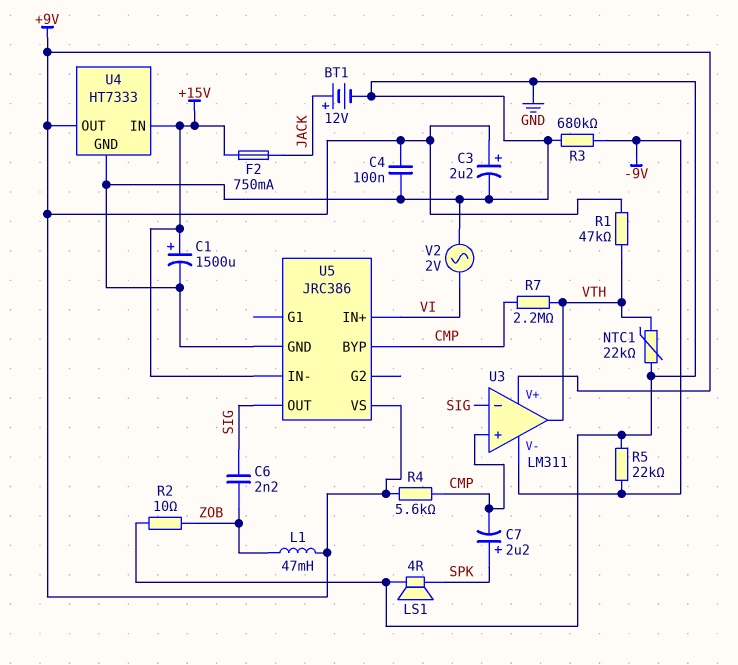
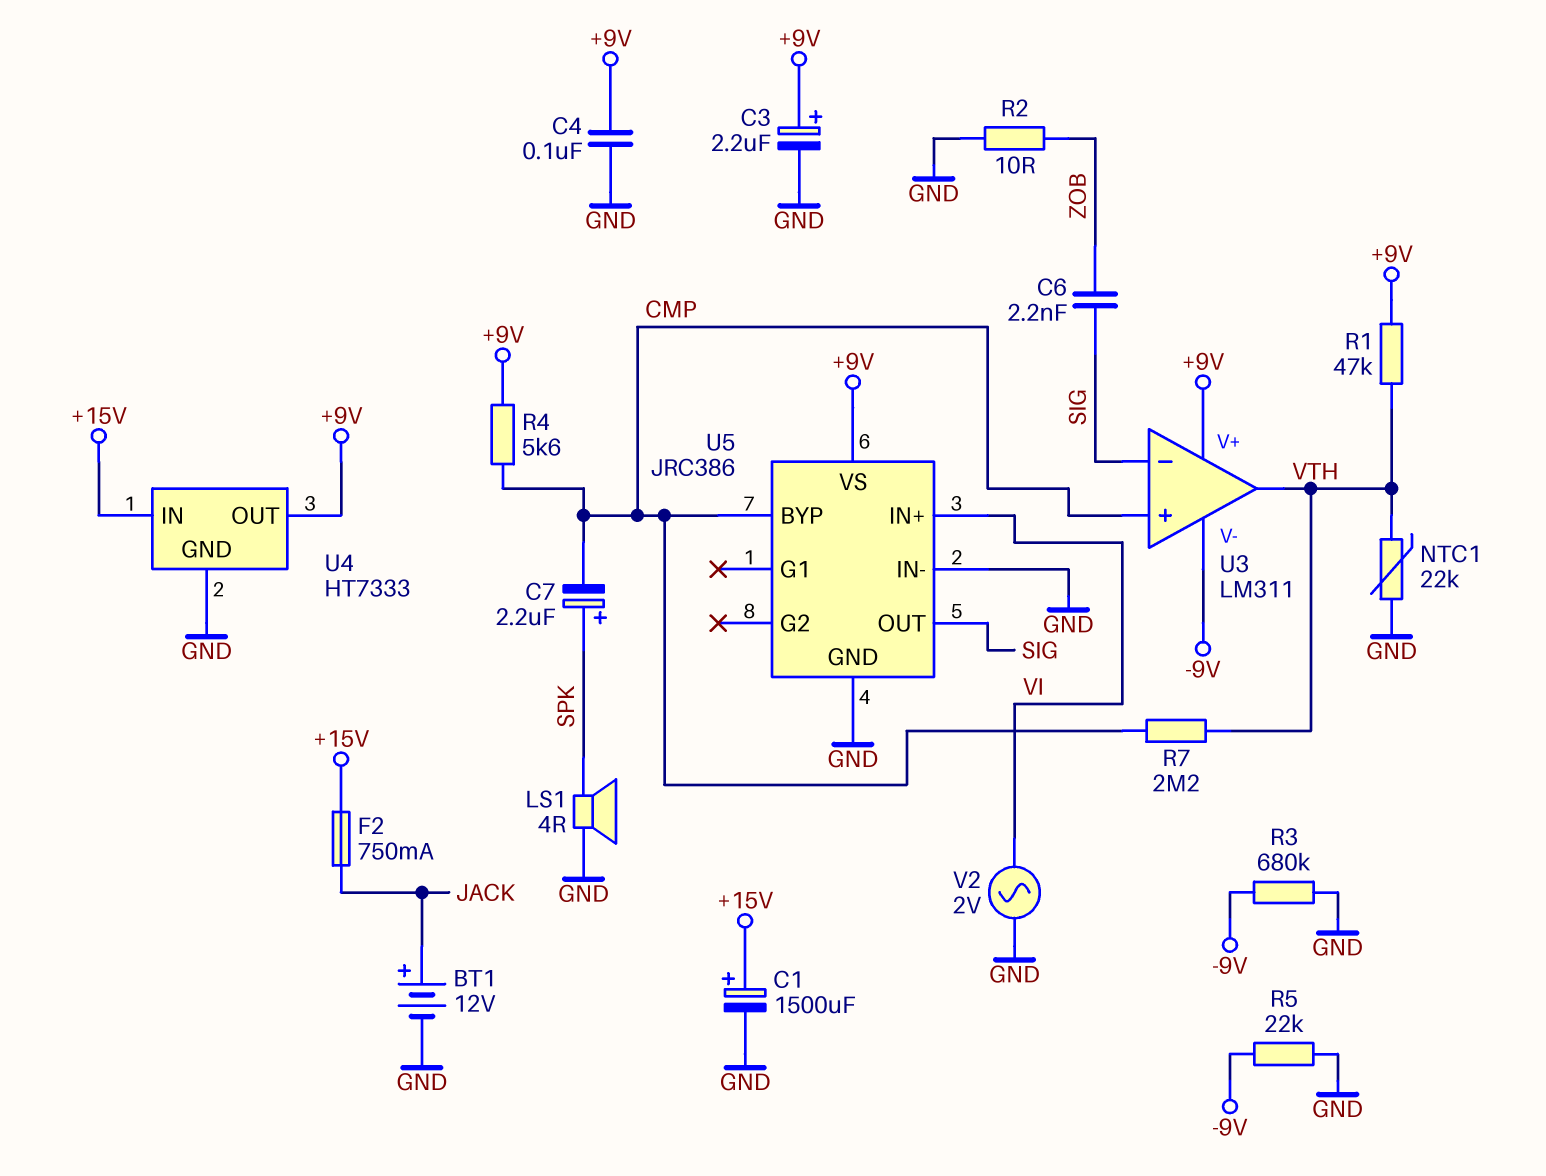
L1: 47mH (+9V, ZOB) -> none
U5 pin IN-: +15V -> GND

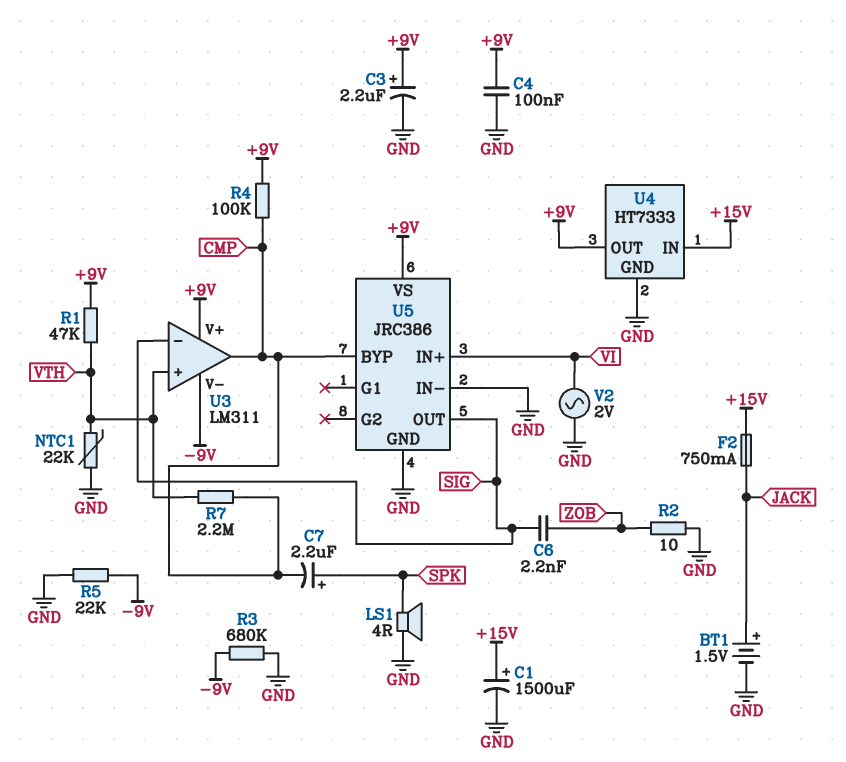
BT1: 12V (plus JACK, minus GND) -> 1.5V (plus JACK, minus GND)
R4: 5.6k (+9V, CMP) -> 100k (+9V, CMP)
U3 pin in+: CMP -> VTH
U3 pin out: VTH -> CMP

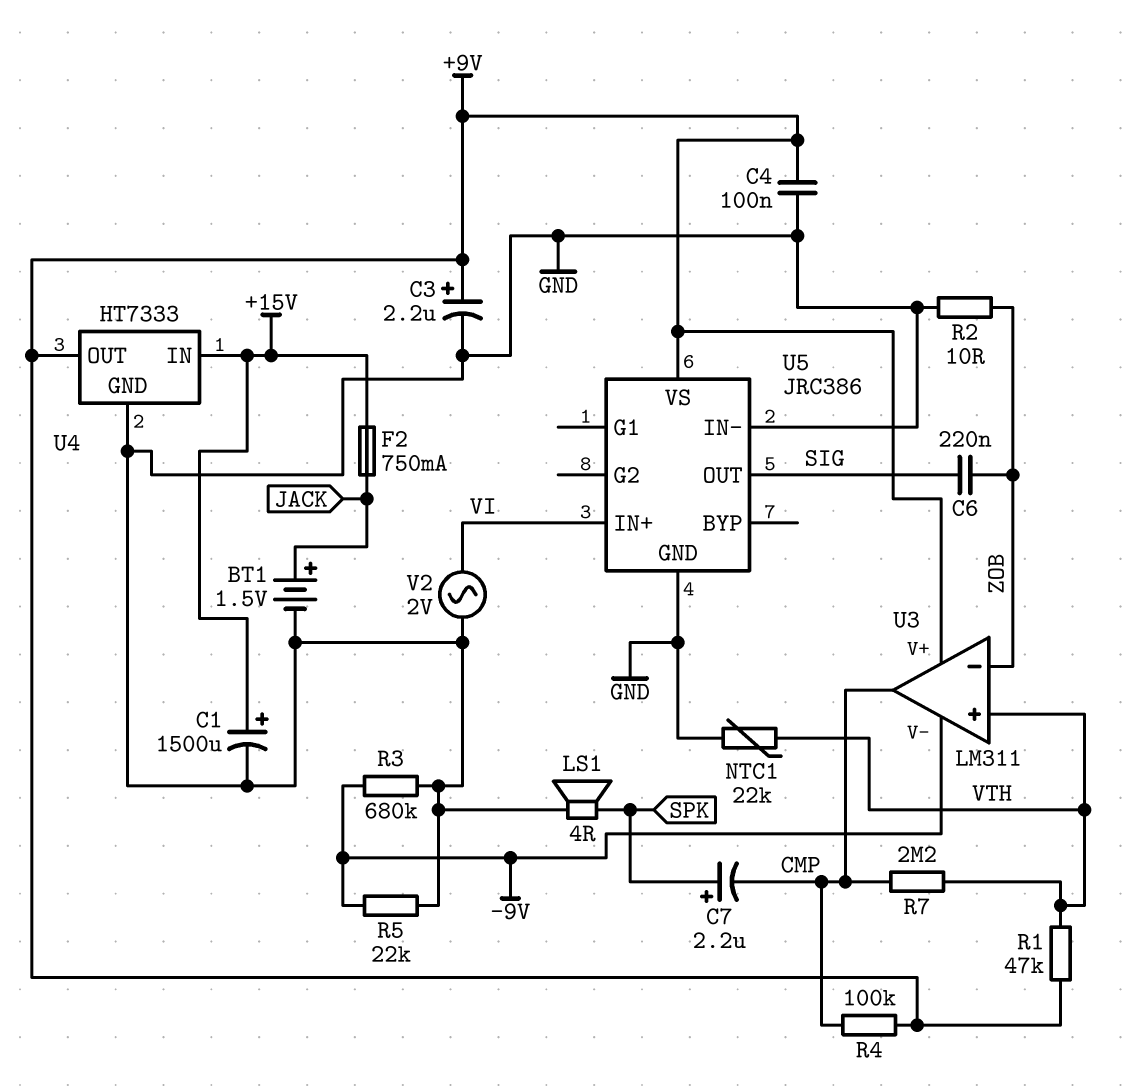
C6: 2.2nF (SIG, ZOB) -> 220nF (SIG, ZOB)
U3 pin in-: SIG -> ZOB
U5 pin BYP: CMP -> none

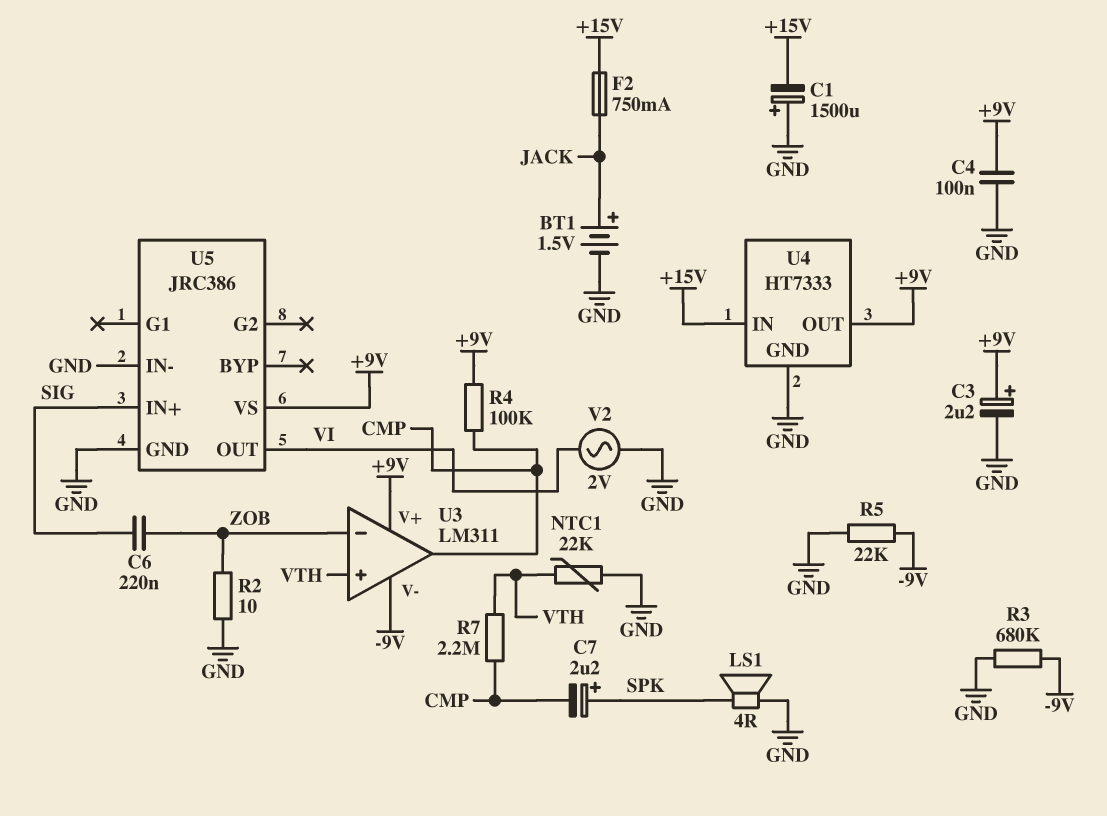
C1: 1500uF (plus +15V, minus GND) -> 1500uF (plus GND, minus +15V)
R1: 47k (+9V, VTH) -> none
U5 pin IN+: VI -> SIG
U5 pin OUT: SIG -> VI

